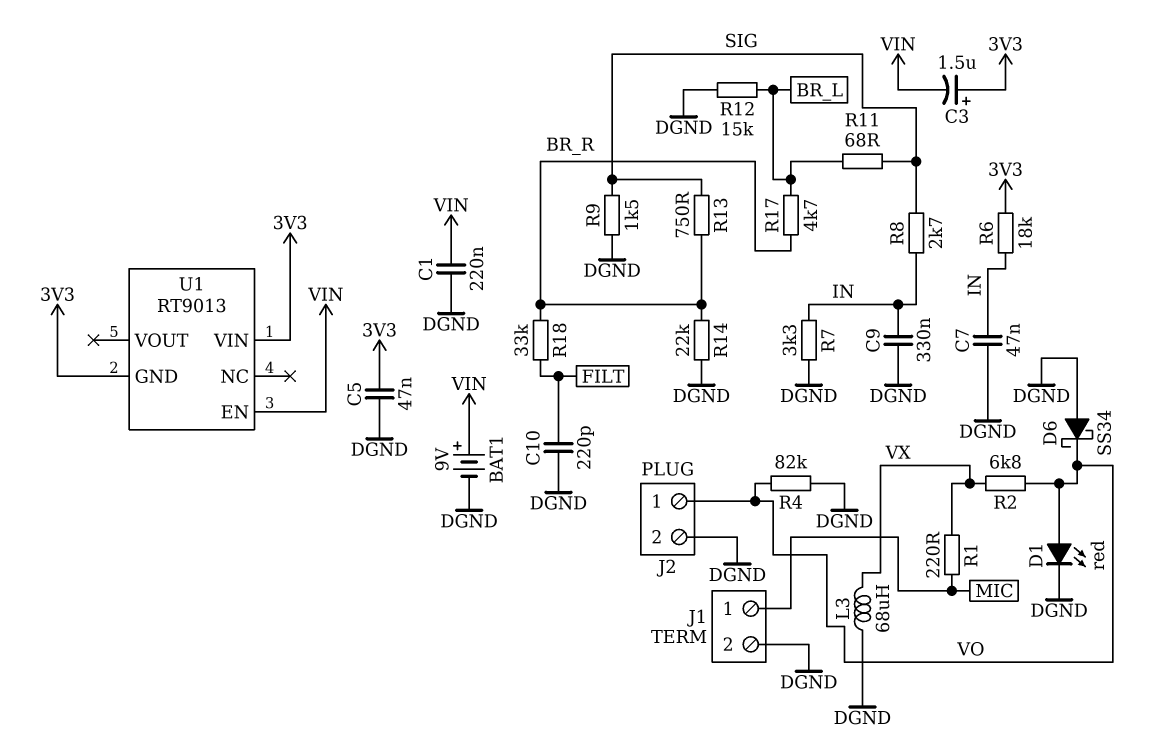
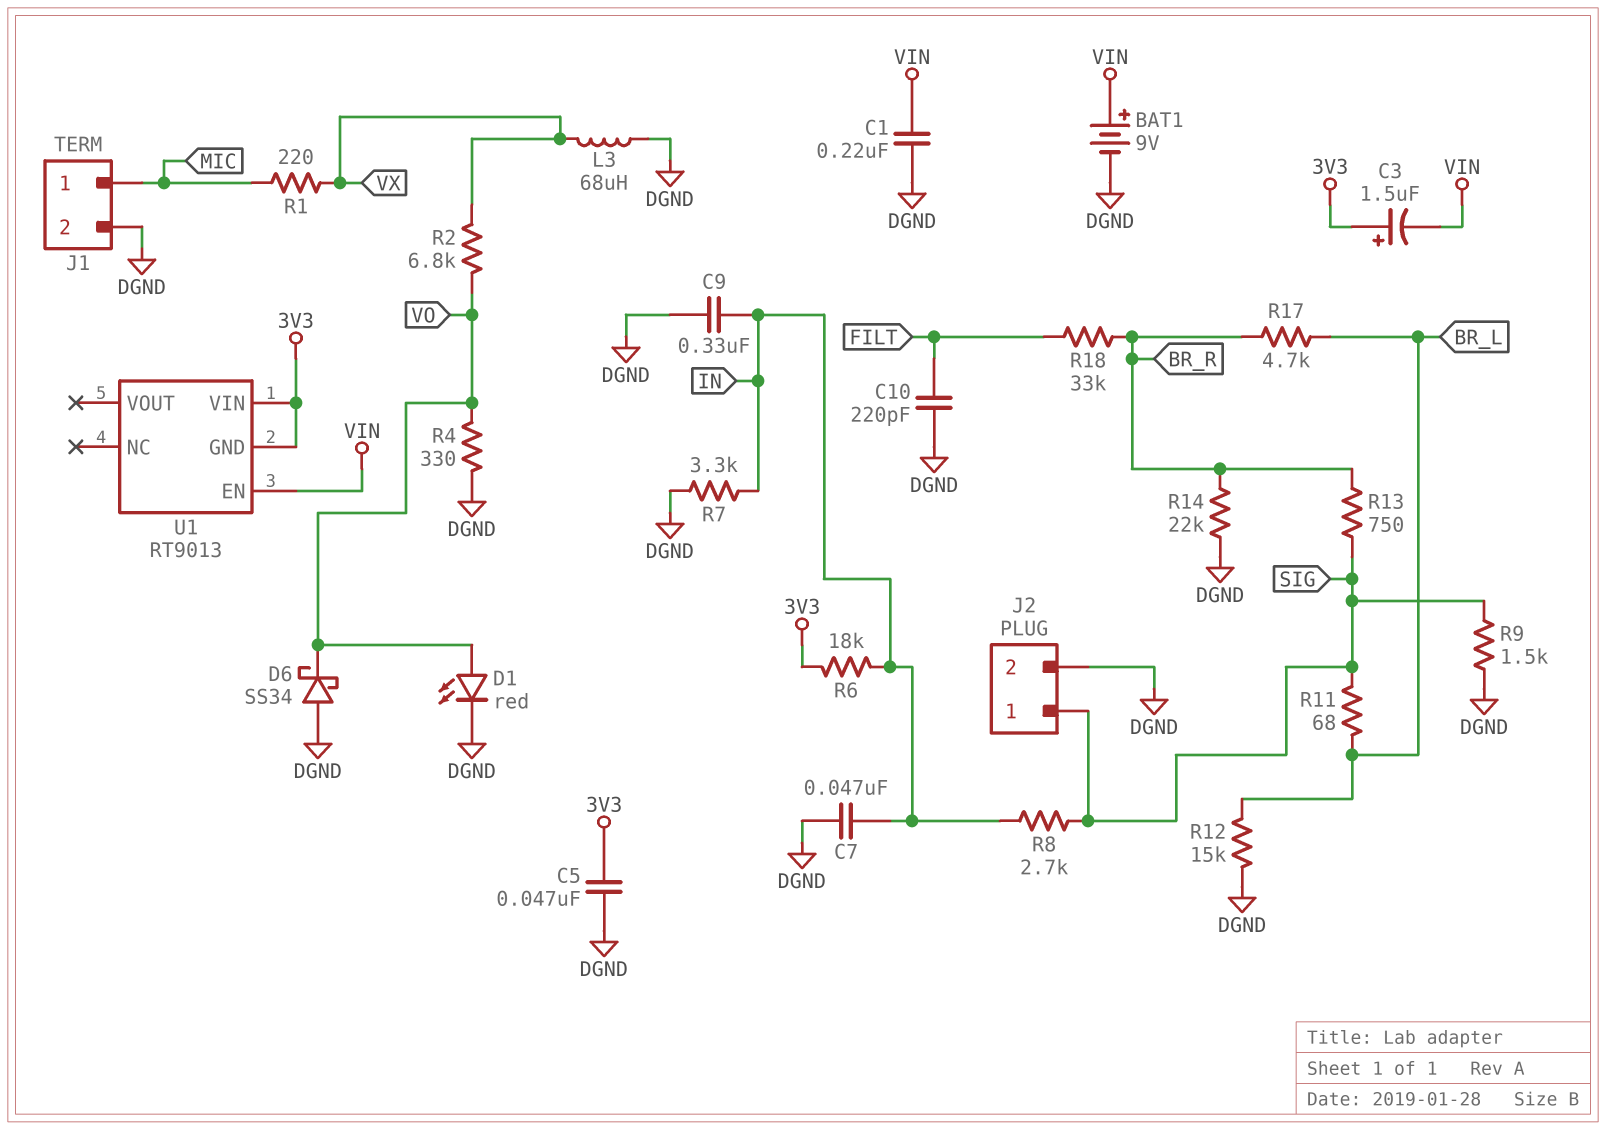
J2 pin 1: VO -> SIG
R4: 82k (DGND, VO) -> 330 (DGND, VO)

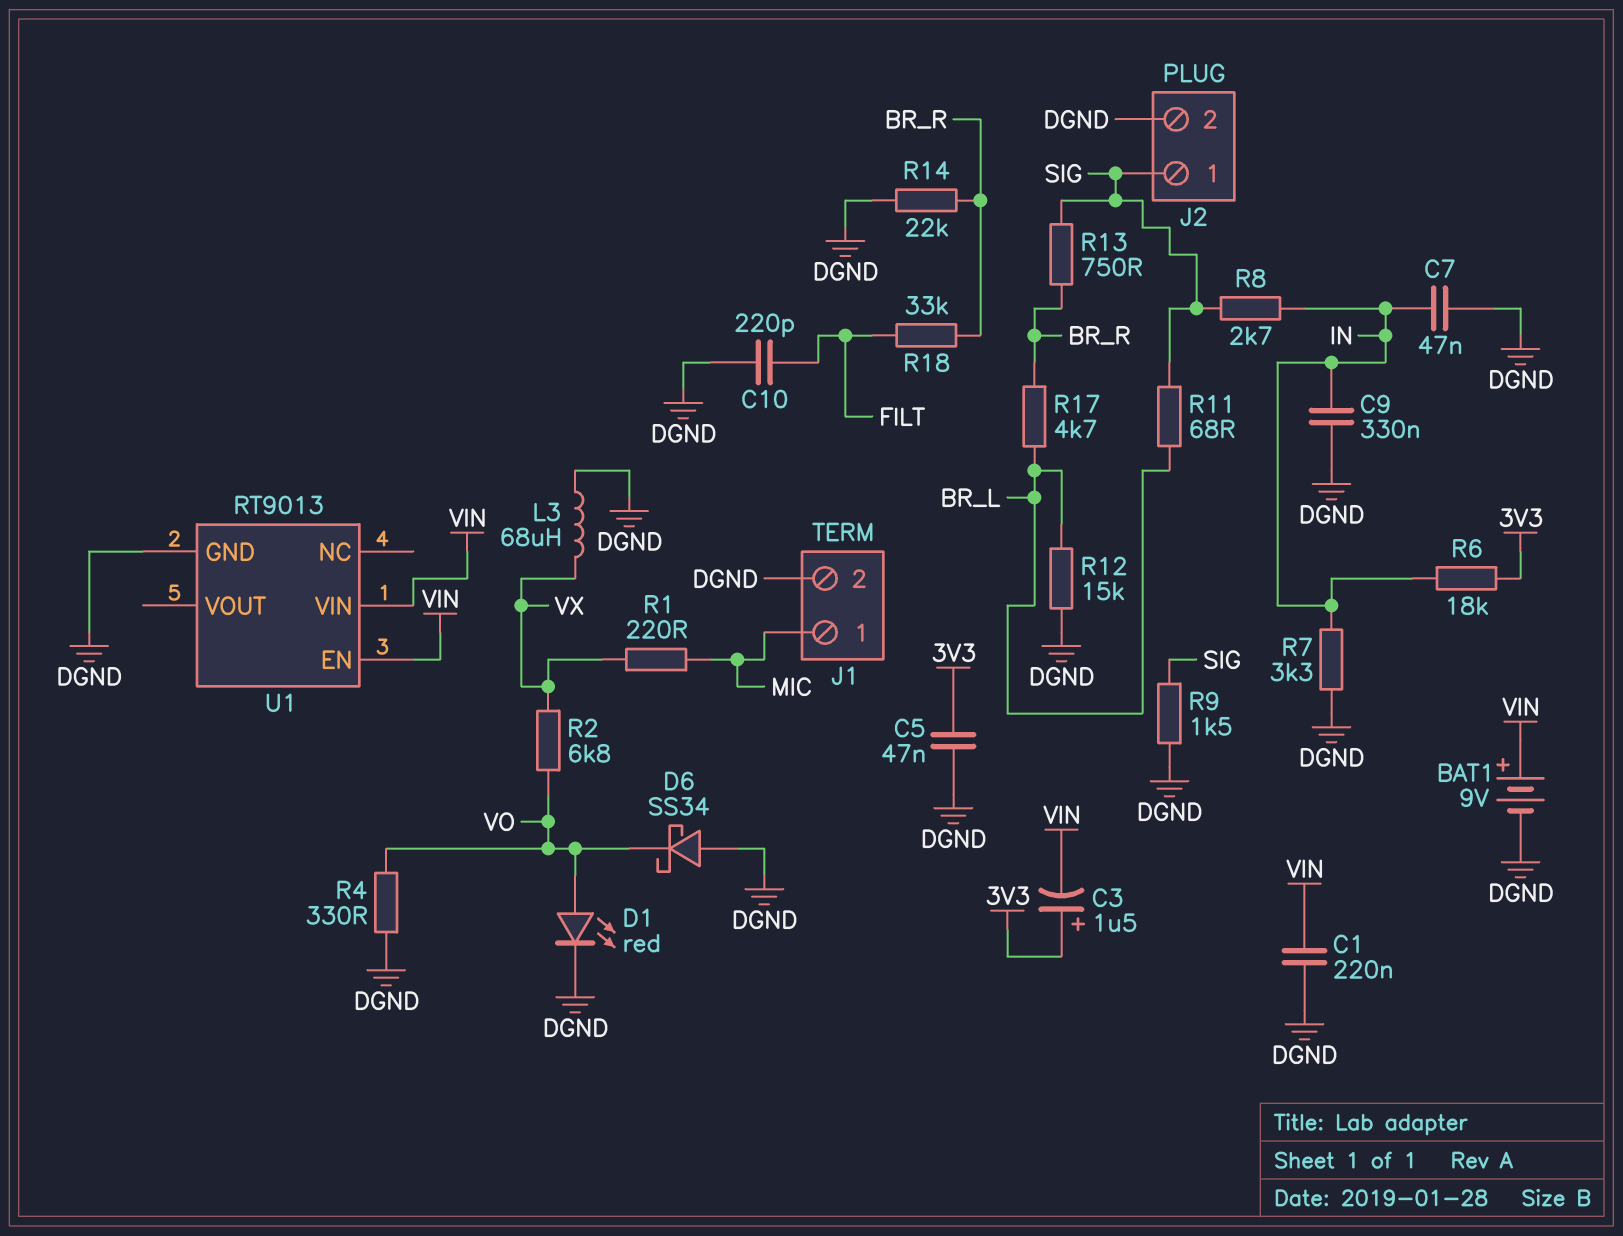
U1 pin GND: 3V3 -> DGND
U1 pin VIN: 3V3 -> VIN

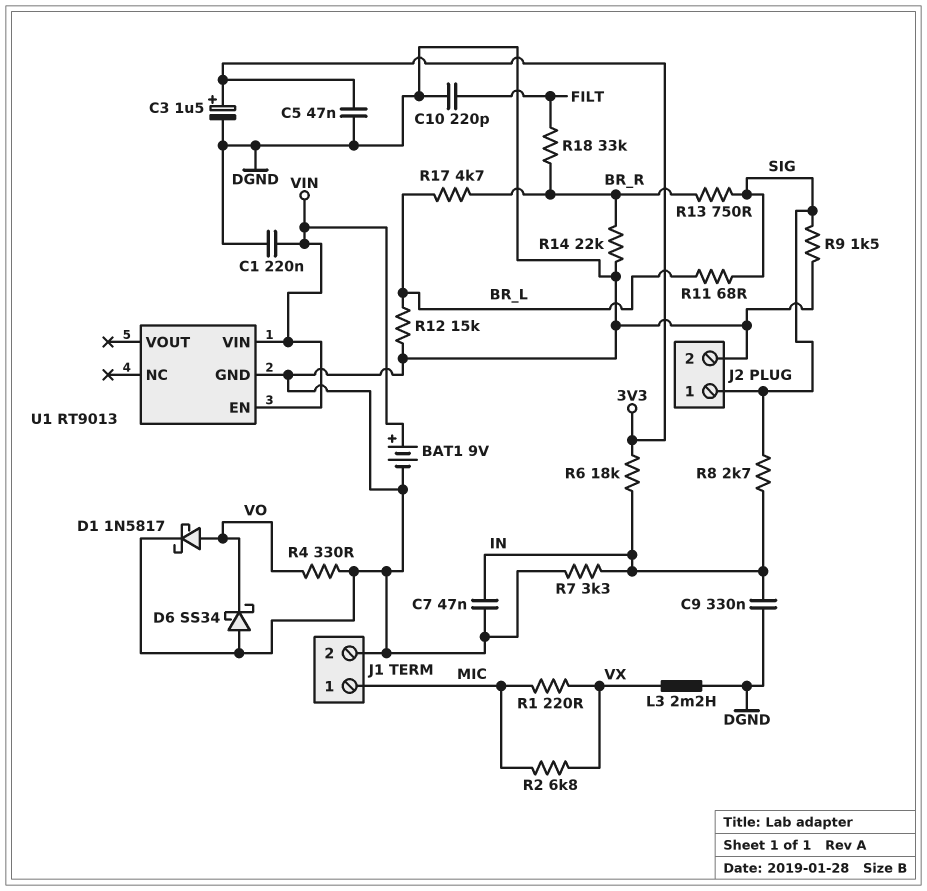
C3: 1.5uF (plus 3V3, minus VIN) -> 1.5uF (plus 3V3, minus DGND)
D1: LED red (A VO, K DGND) -> schottky 1N5817 (A VO, K DGND)
L3: 68uH (DGND, VX) -> 2.2mH (DGND, VX)
R2: 6.8k (VO, VX) -> 6.8k (MIC, VX)

